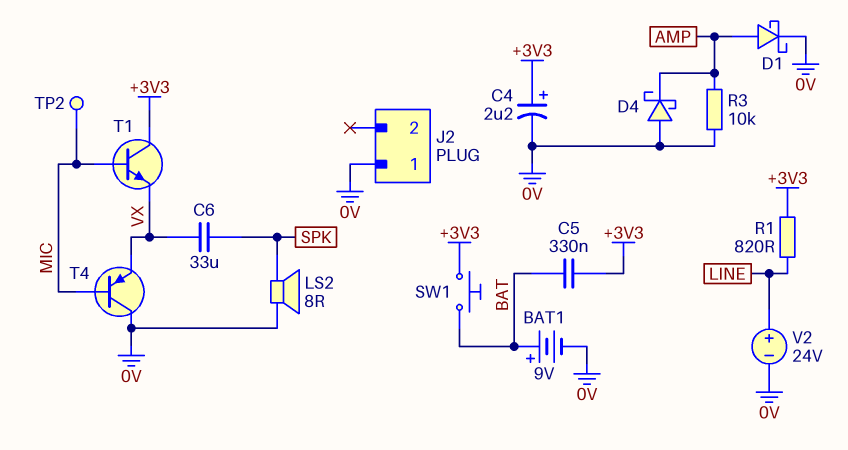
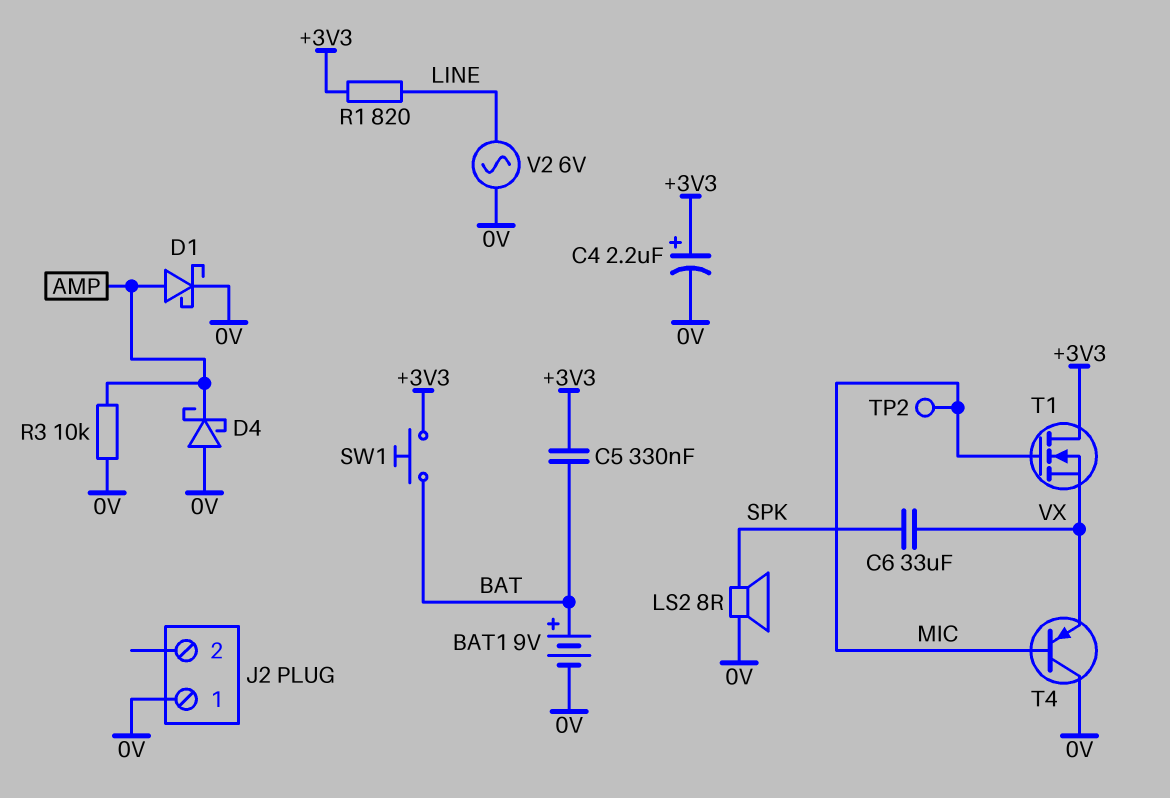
T1: NPN (B MIC, C +3V3, E VX) -> NMOS (G MIC, D +3V3, S VX)
V2: 24V (plus LINE, minus 0V) -> AC 6V (0V, LINE)

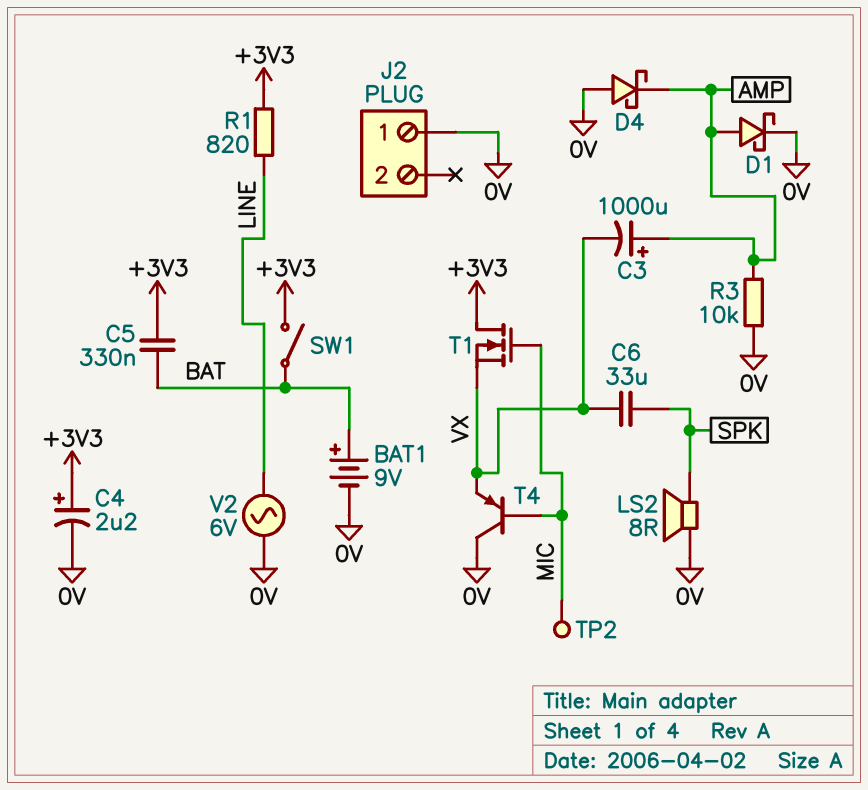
C3: none -> 1000uF (plus AMP, minus VX)
SW1: button (+3V3, BAT) -> switch (+3V3, BAT)

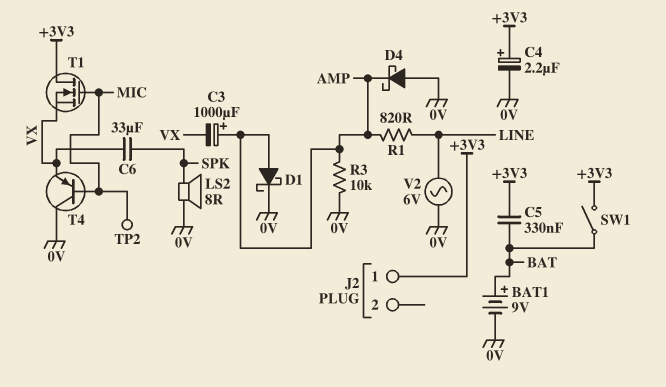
J2 pin 1: 0V -> +3V3
R1: 820 (+3V3, LINE) -> 820 (AMP, LINE)

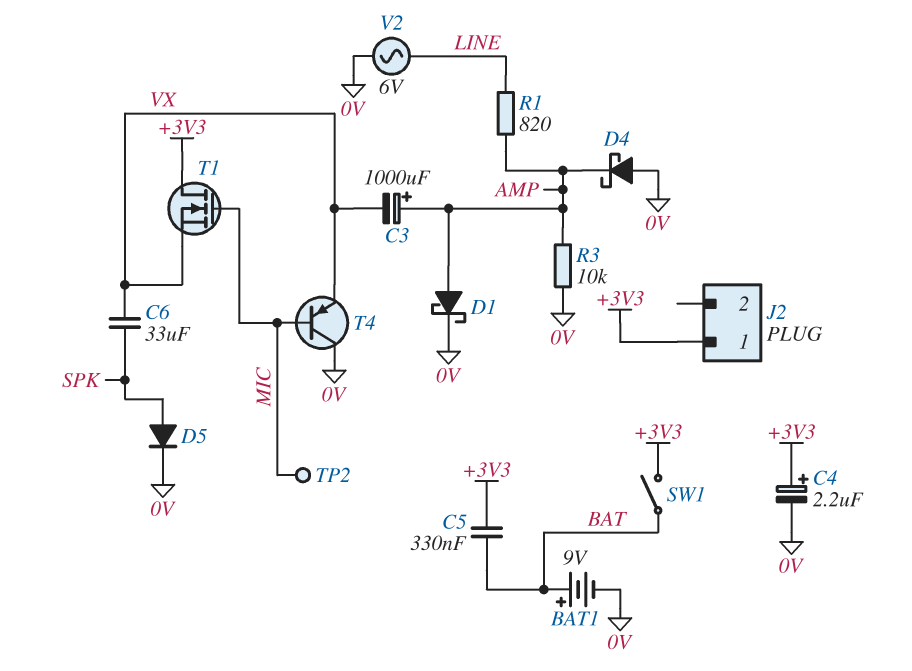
D5: none -> diode (A SPK, K 0V)
LS2: speaker 8R (0V, SPK) -> none

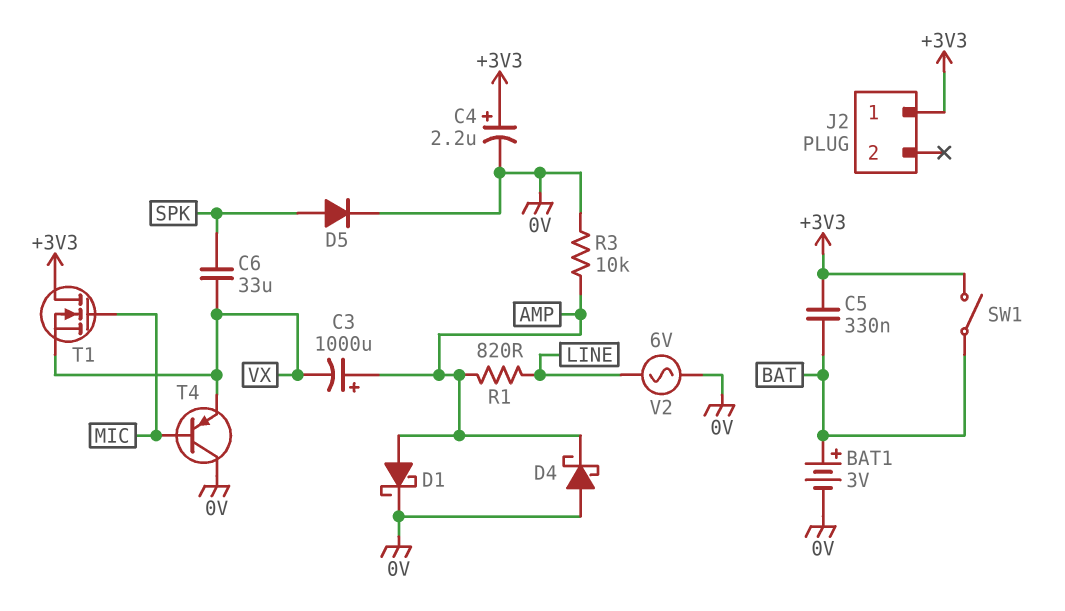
BAT1: 9V (plus BAT, minus 0V) -> 3V (plus BAT, minus 0V)
TP2: test point (MIC) -> none

